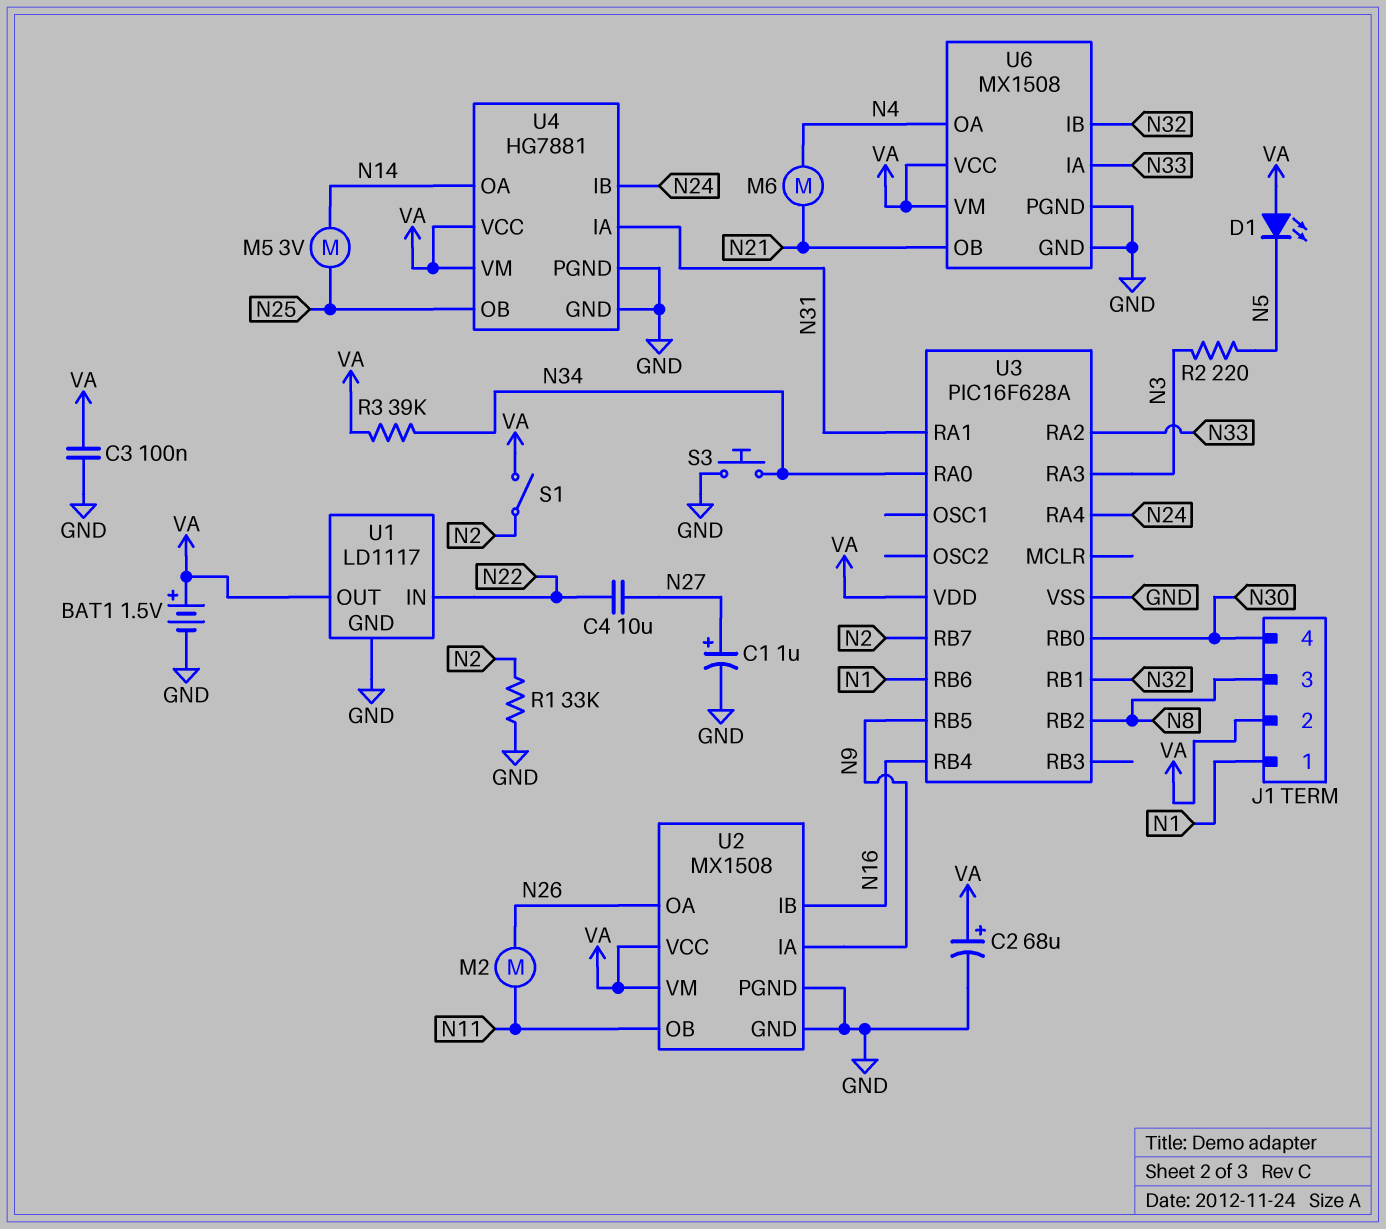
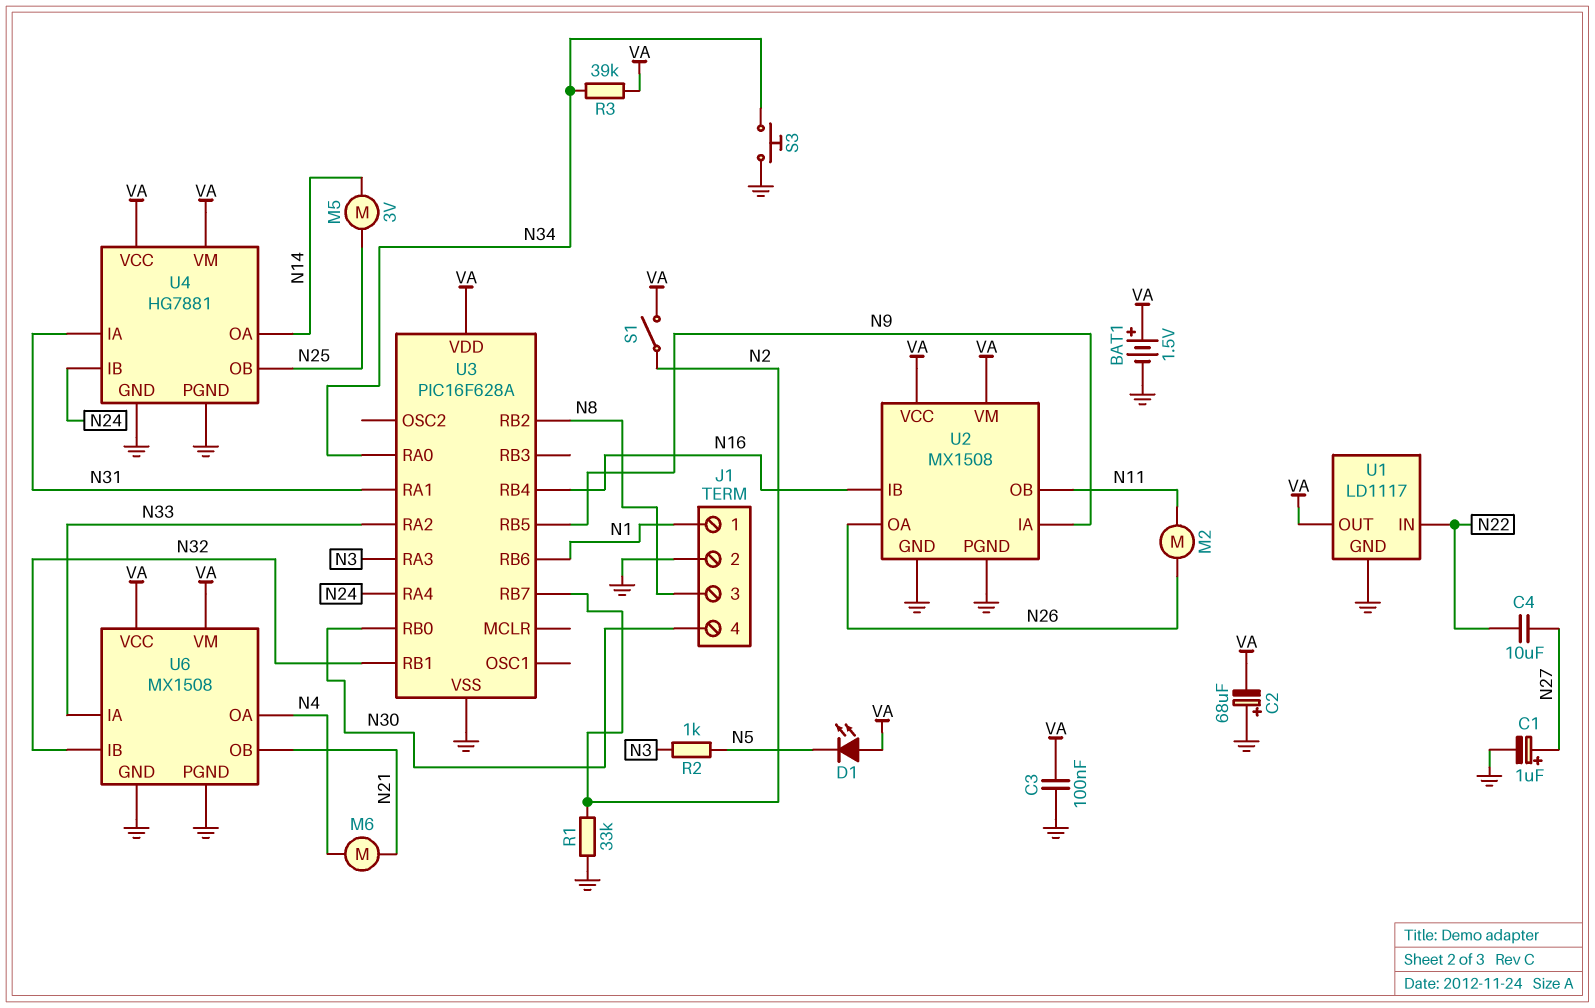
C2: 68uF (plus VA, minus GND) -> 68uF (plus GND, minus VA)
J1 pin 2: VA -> GND
R2: 220 (N3, N5) -> 1k (N3, N5)

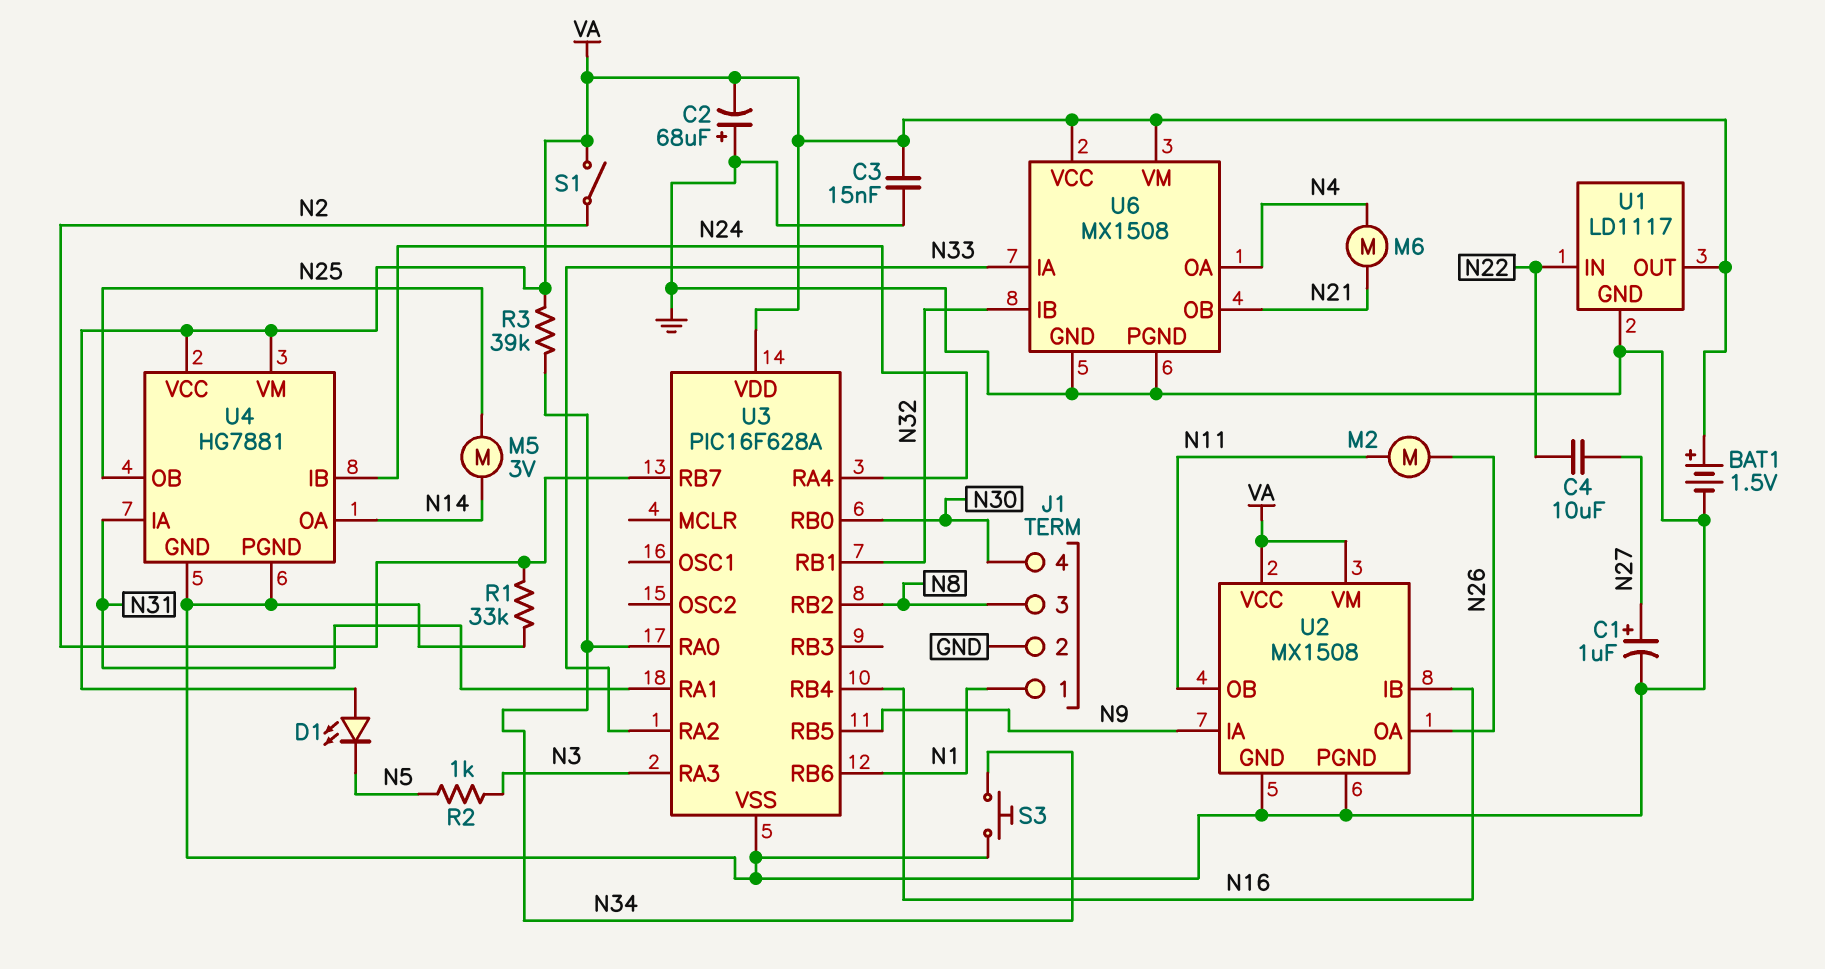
C3: 100nF (GND, VA) -> 15nF (GND, VA)

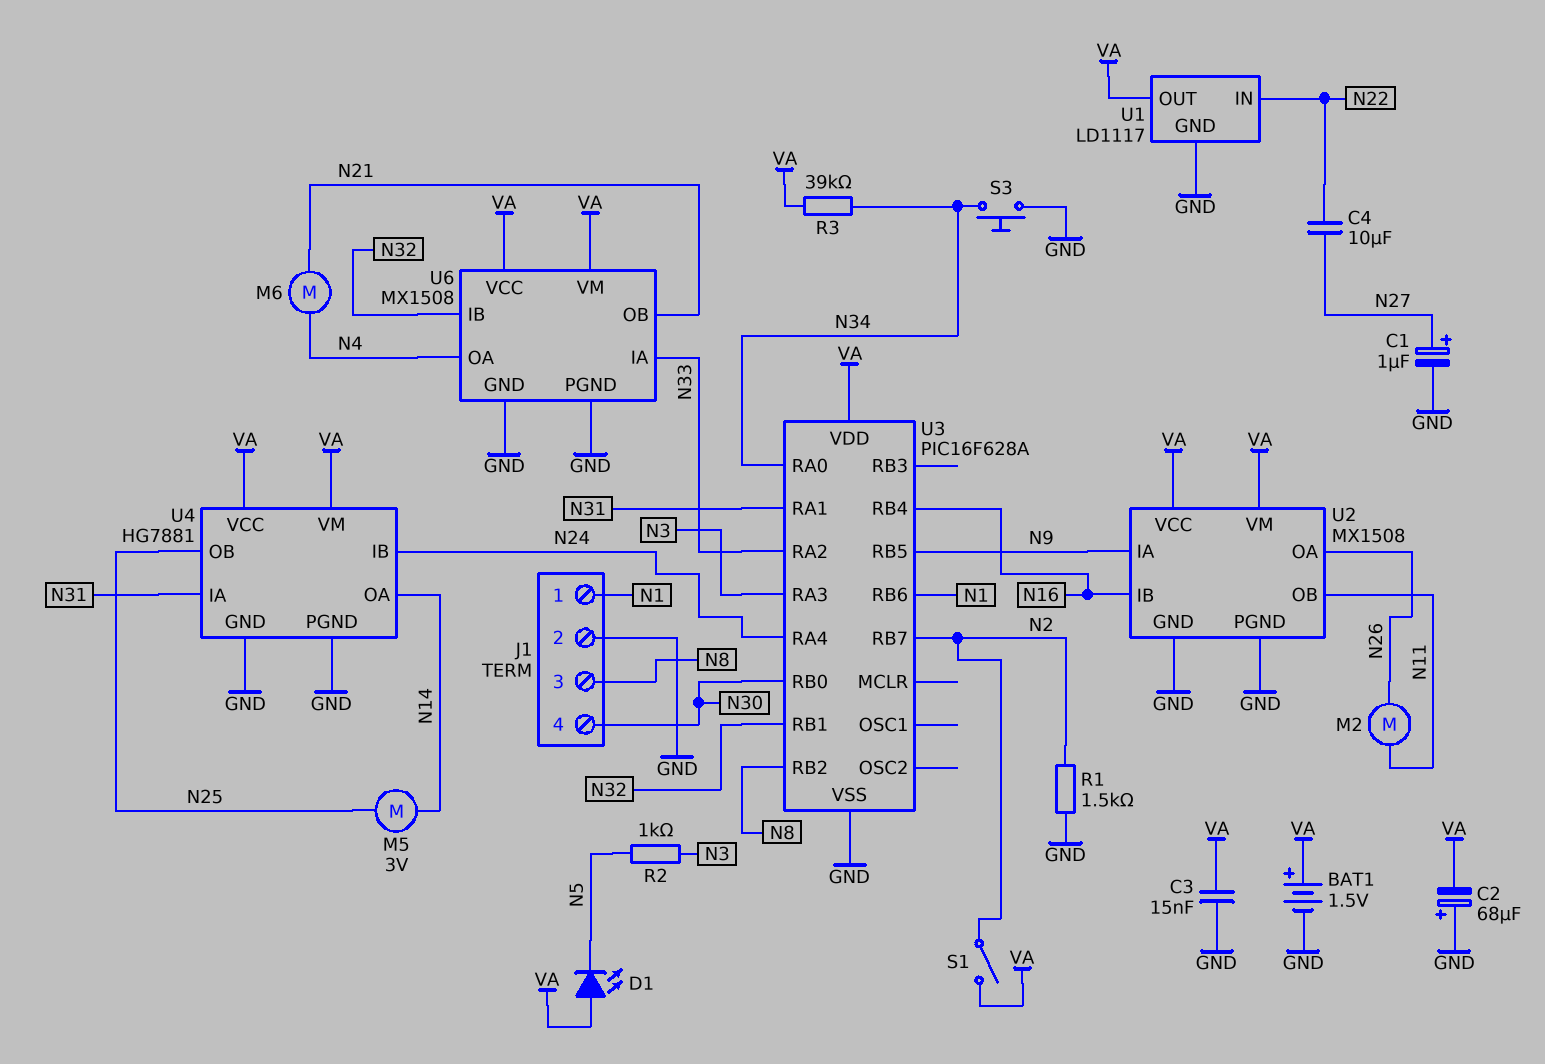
R1: 33k (GND, N2) -> 1.5k (GND, N2)

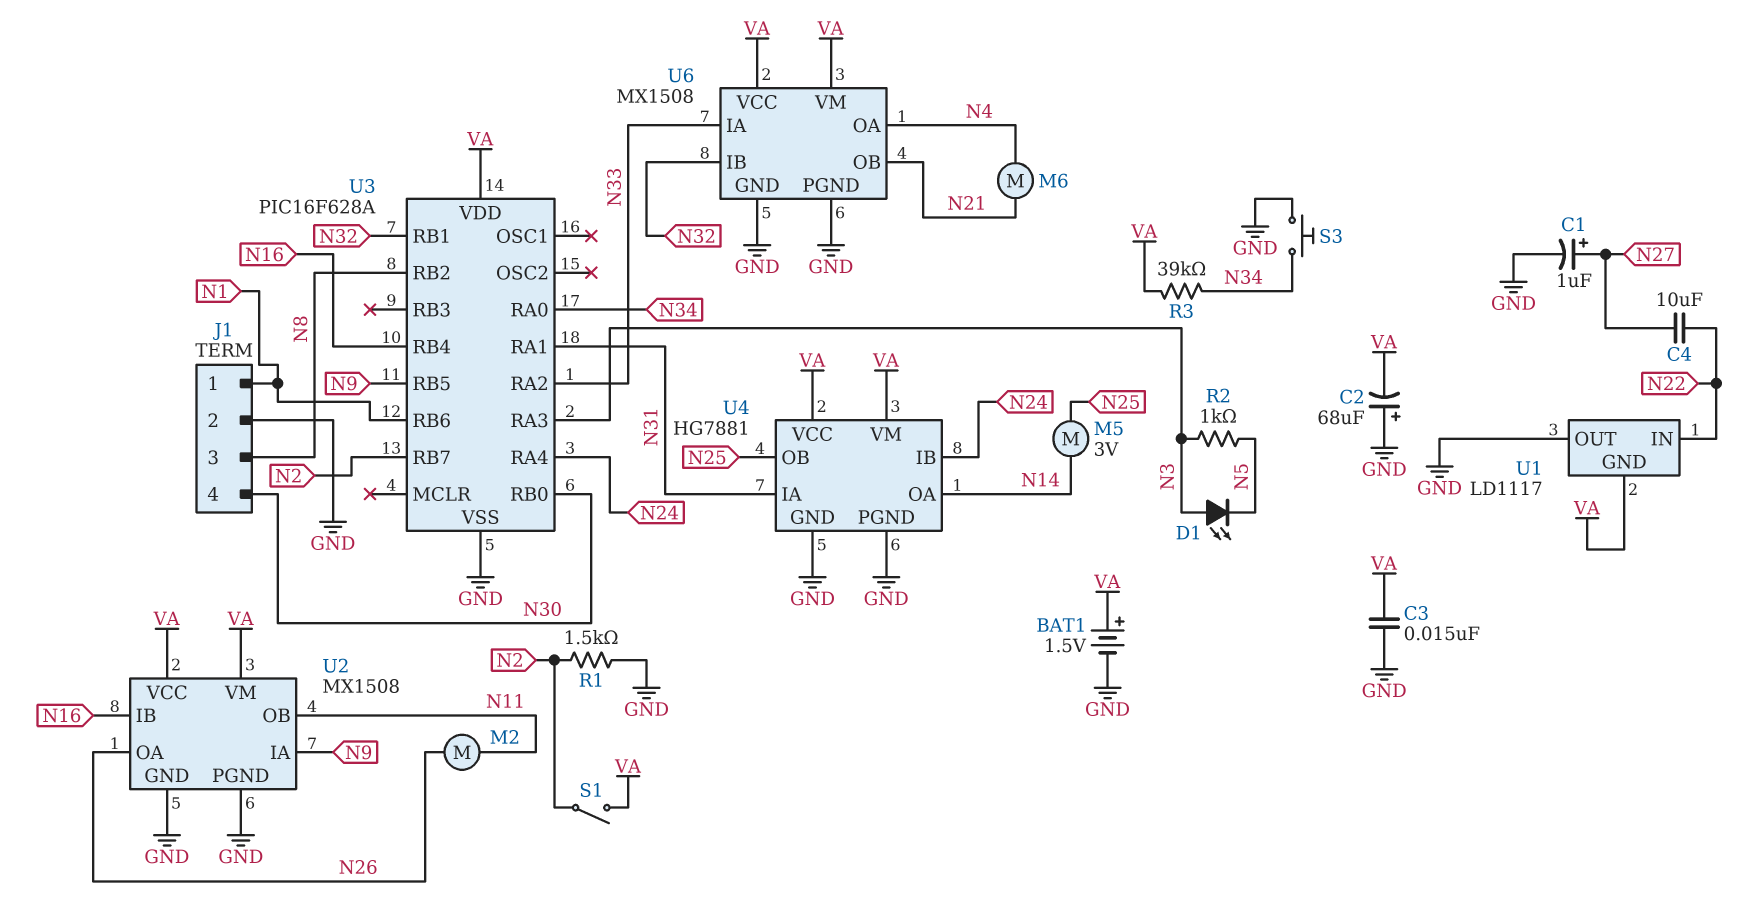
D1: LED (A VA, K N5) -> LED (A N3, K N5)
U1 pin GND: GND -> VA
U1 pin OUT: VA -> GND

